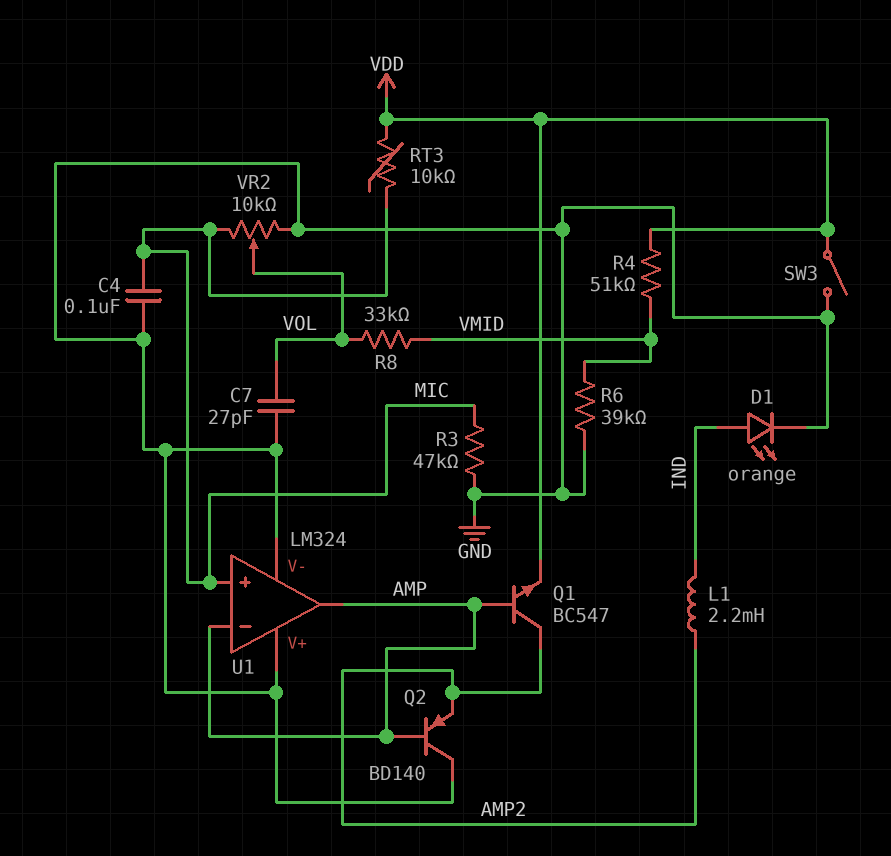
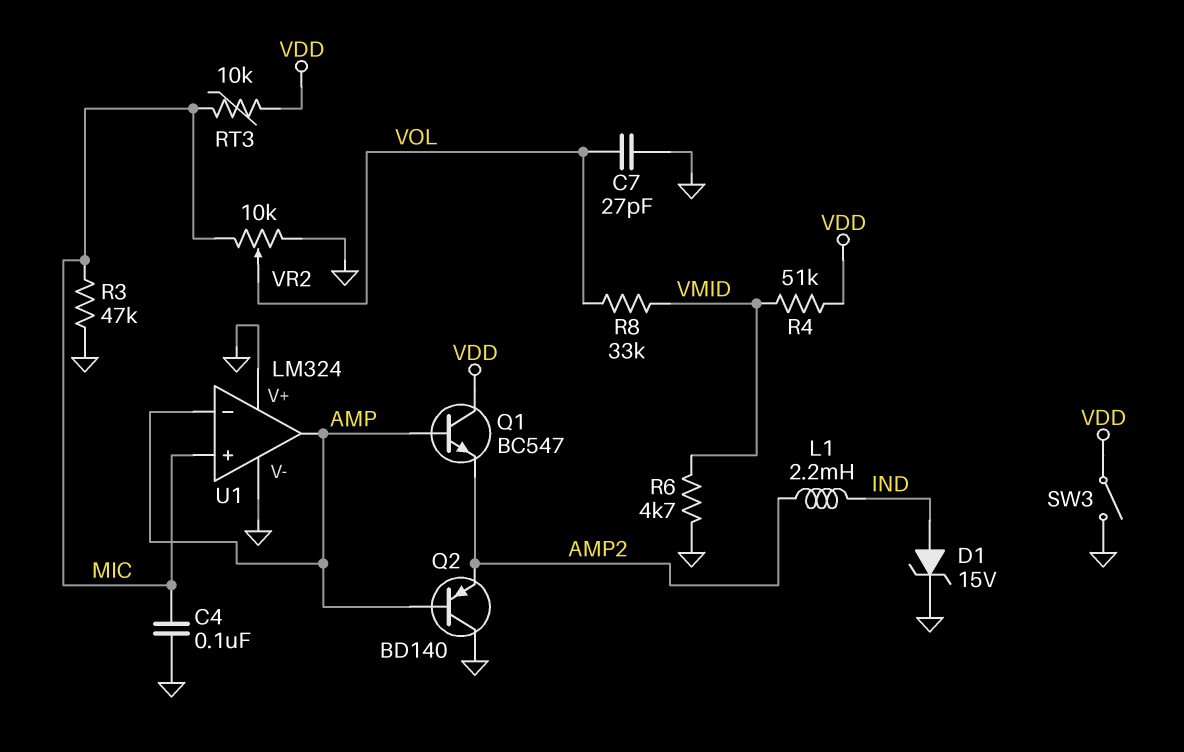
D1: LED orange (A IND, K GND) -> zener 15V (A IND, K GND)
Q1: NPN BC547 (B AMP, C AMP2, E VDD) -> NPN BC547 (B AMP, C VDD, E AMP2)
R6: 39k (GND, VMID) -> 4.7k (GND, VMID)

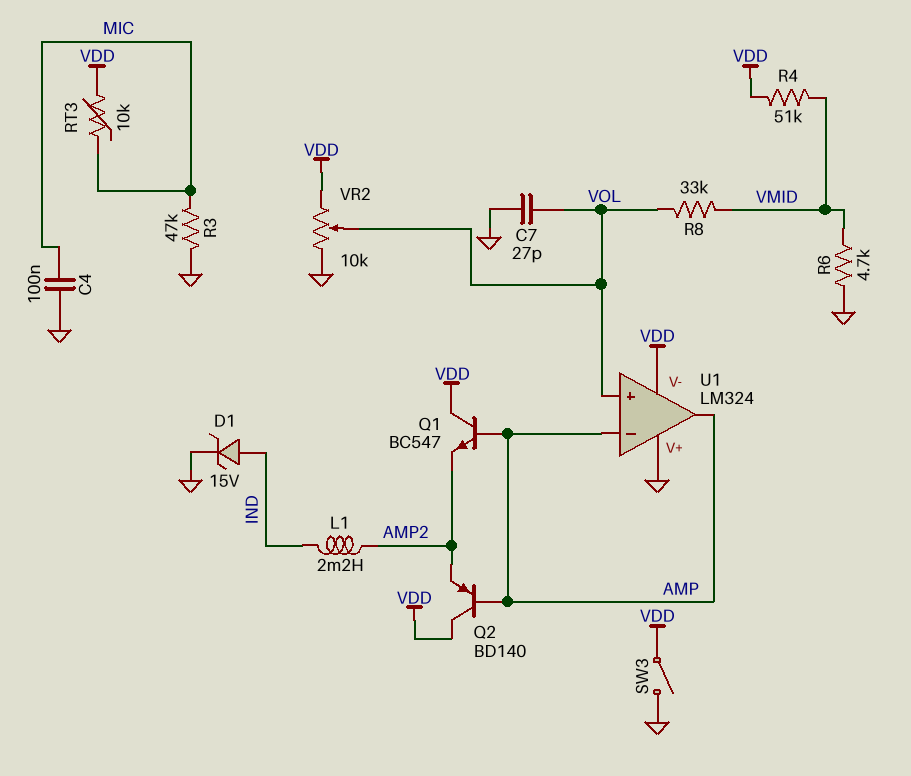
Q2: PNP BD140 (B AMP, C GND, E AMP2) -> PNP BD140 (B AMP, C VDD, E AMP2)
U1 pin V-: GND -> VDD
U1 pin in+: MIC -> VOL
VR2: 10k (GND, MIC, wiper VOL) -> 10k (GND, VDD, wiper VOL)

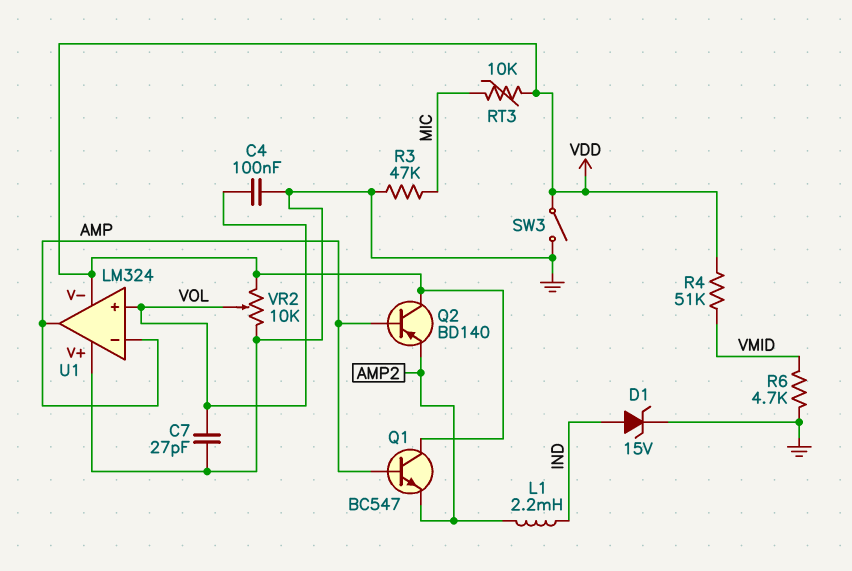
C4: 100nF (GND, MIC) -> 100nF (GND, VOL)
R8: 33k (VMID, VOL) -> none

